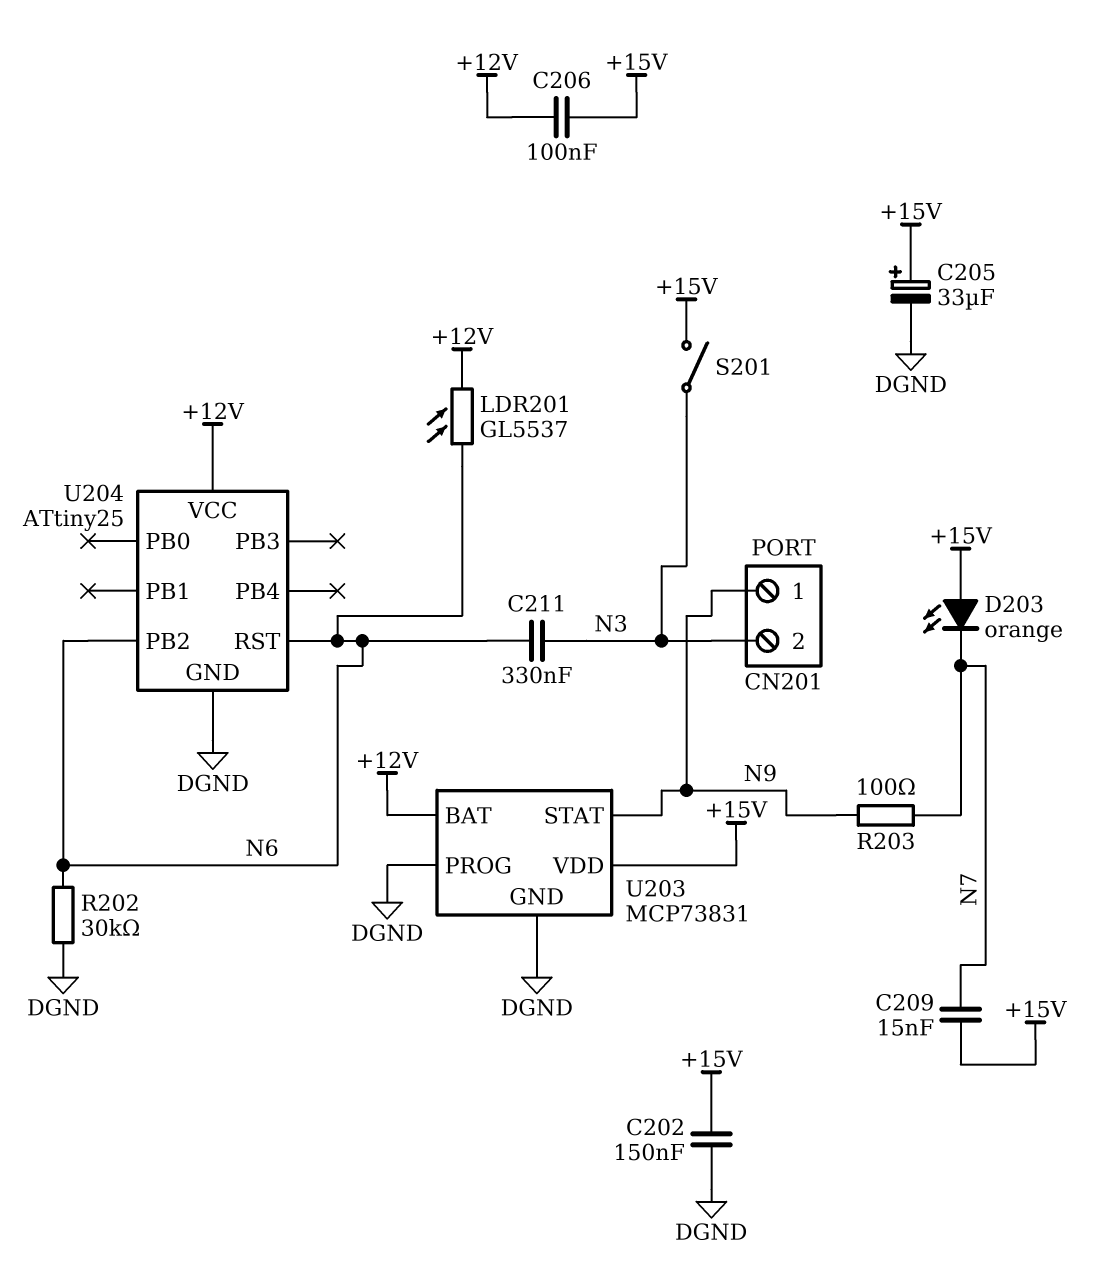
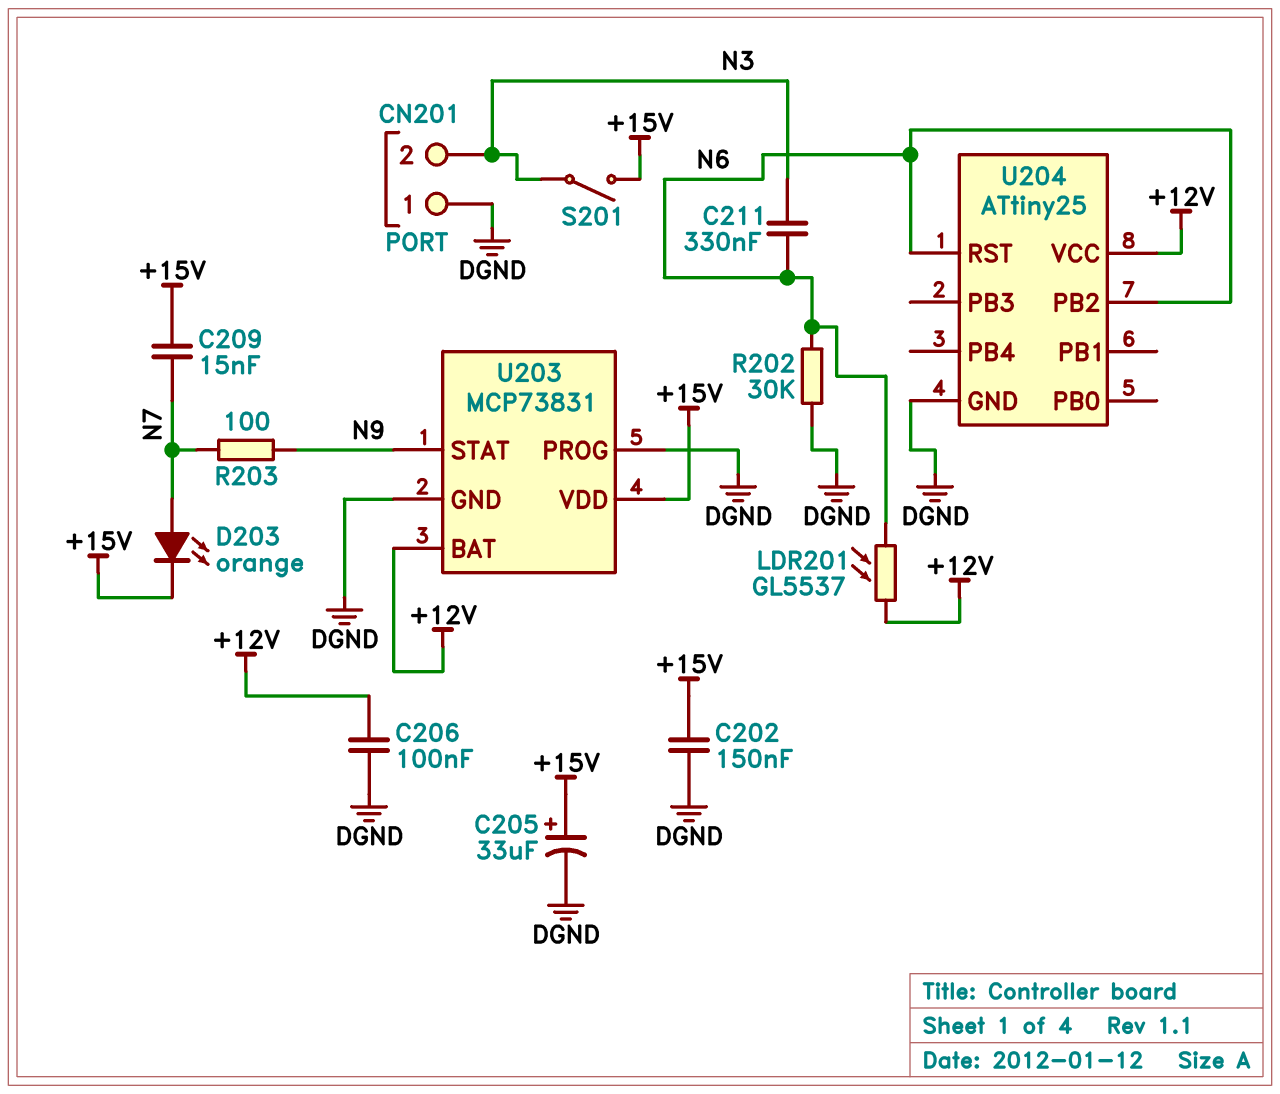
C206: 100nF (+12V, +15V) -> 100nF (+12V, DGND)
CN201 pin 1: N9 -> DGND
D203: LED orange (A +15V, K N7) -> LED orange (A N7, K +15V)

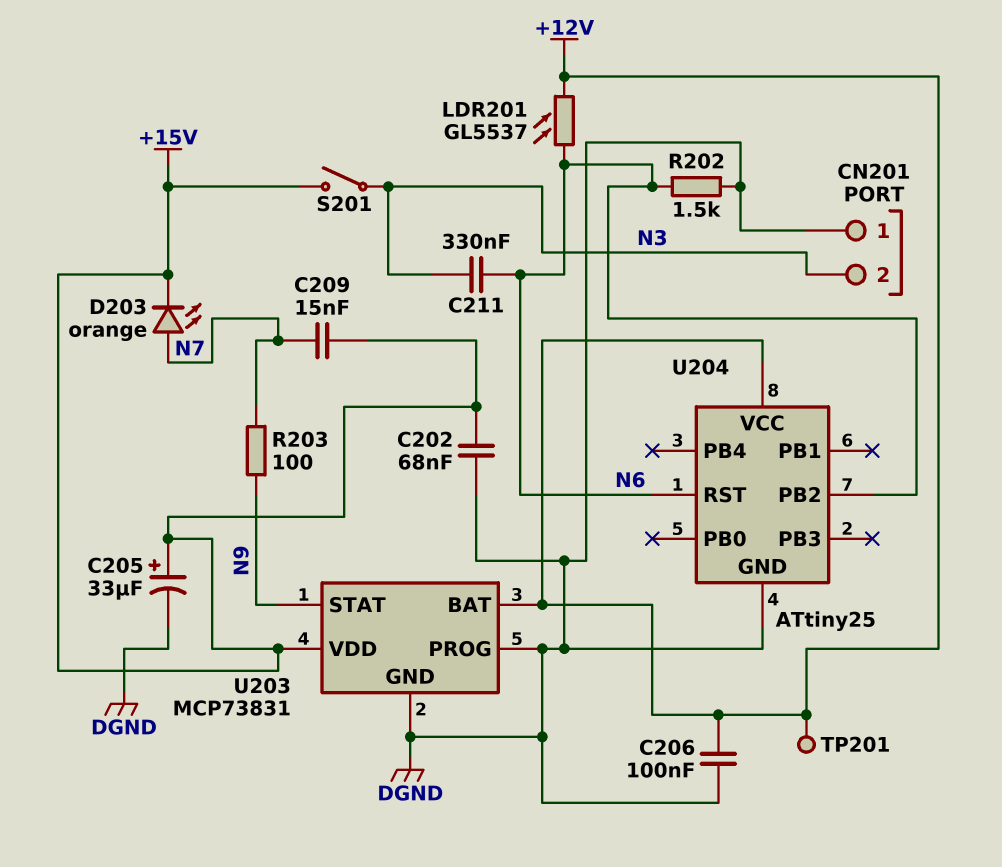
C202: 150nF (+15V, DGND) -> 68nF (+15V, DGND)
R202: 30k (DGND, N6) -> 1.5k (DGND, N6)
TP201: none -> test point (+12V)

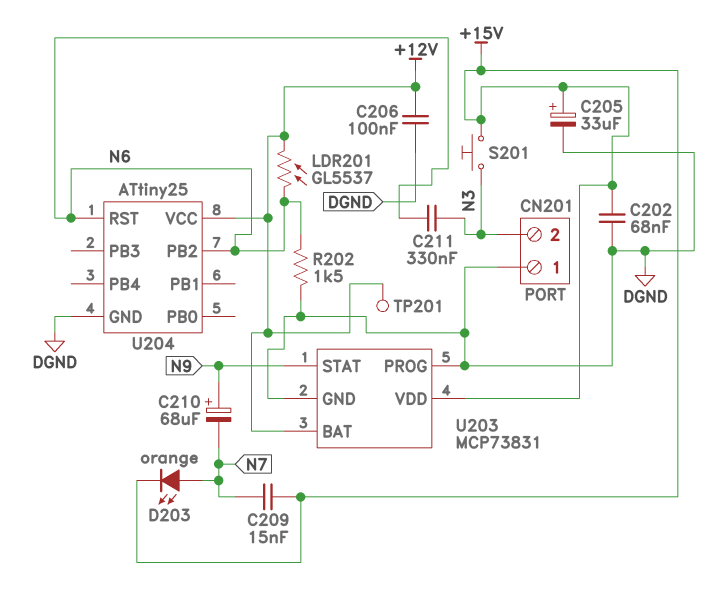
C210: none -> 68uF (plus N9, minus N7)
R203: 100 (N7, N9) -> none
S201: switch (+15V, N3) -> button (+15V, N3)

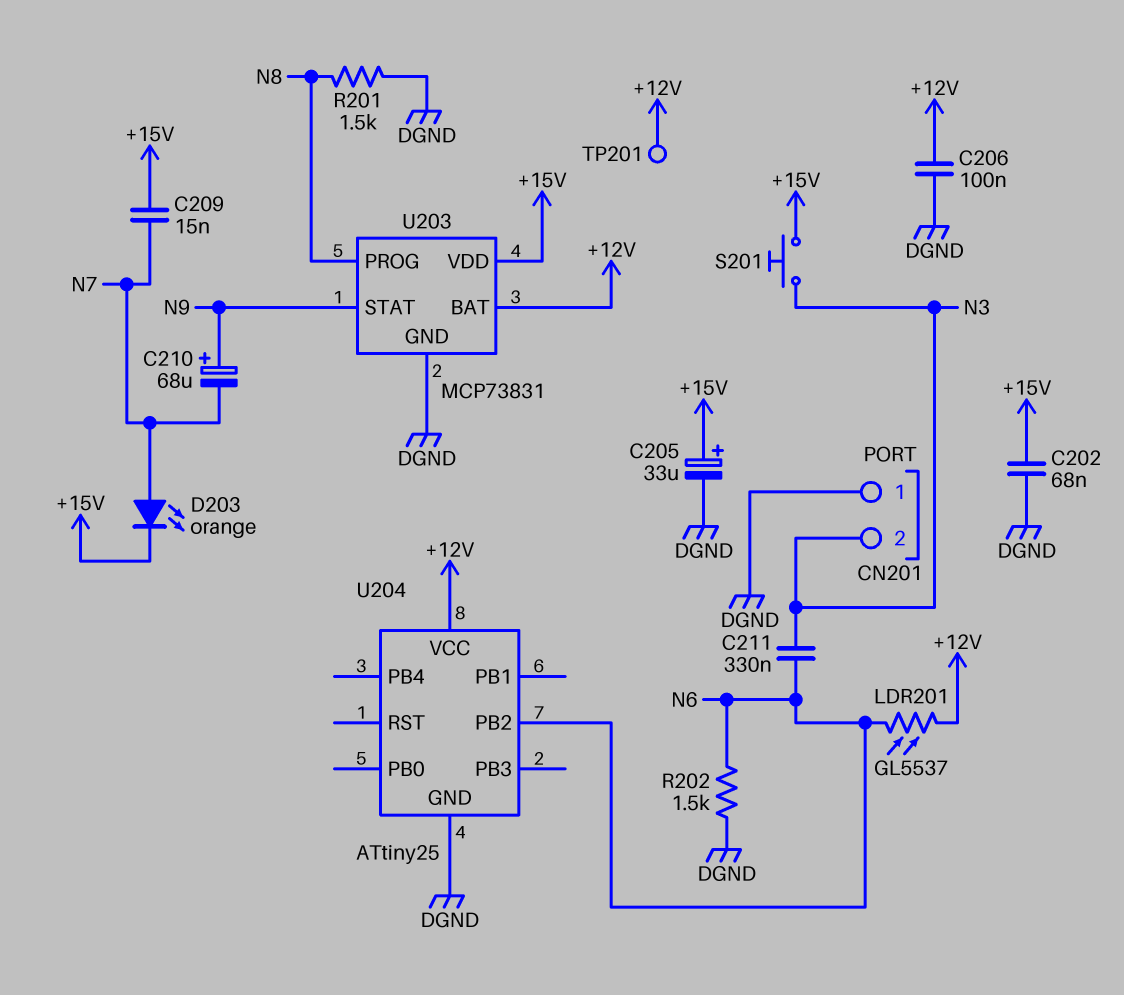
R201: none -> 1.5k (DGND, N8)
U203 pin PROG: DGND -> N8
U204 pin RST: N6 -> none

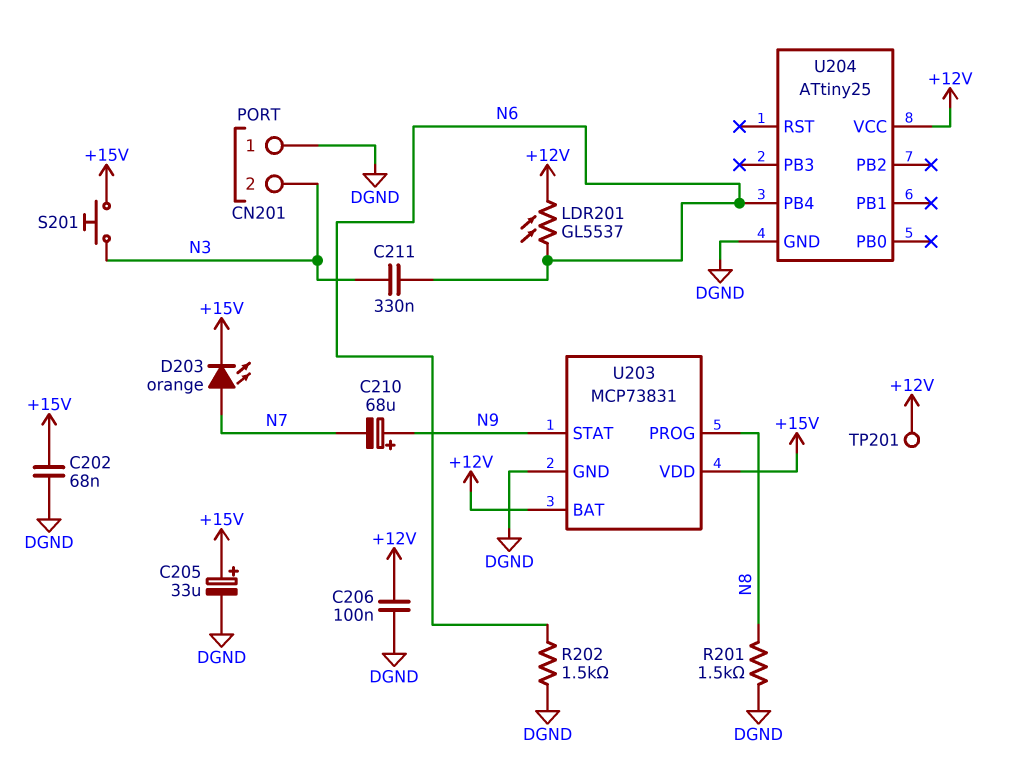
C209: 15nF (+15V, N7) -> none
U204 pin PB2: N6 -> none
U204 pin PB4: none -> N6

